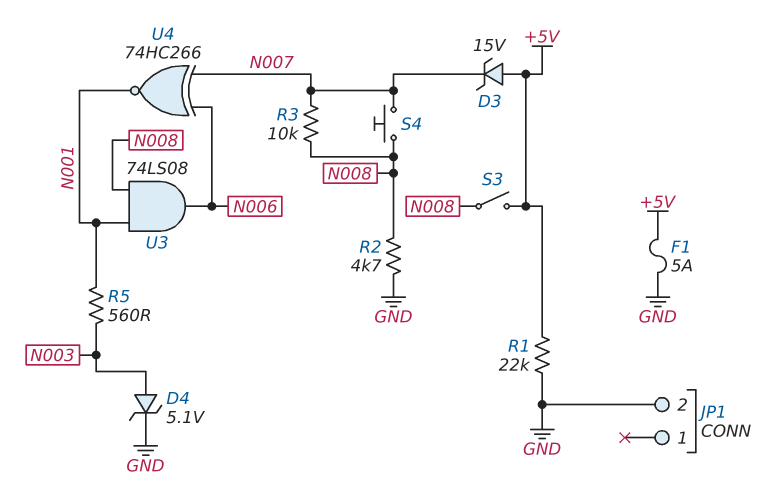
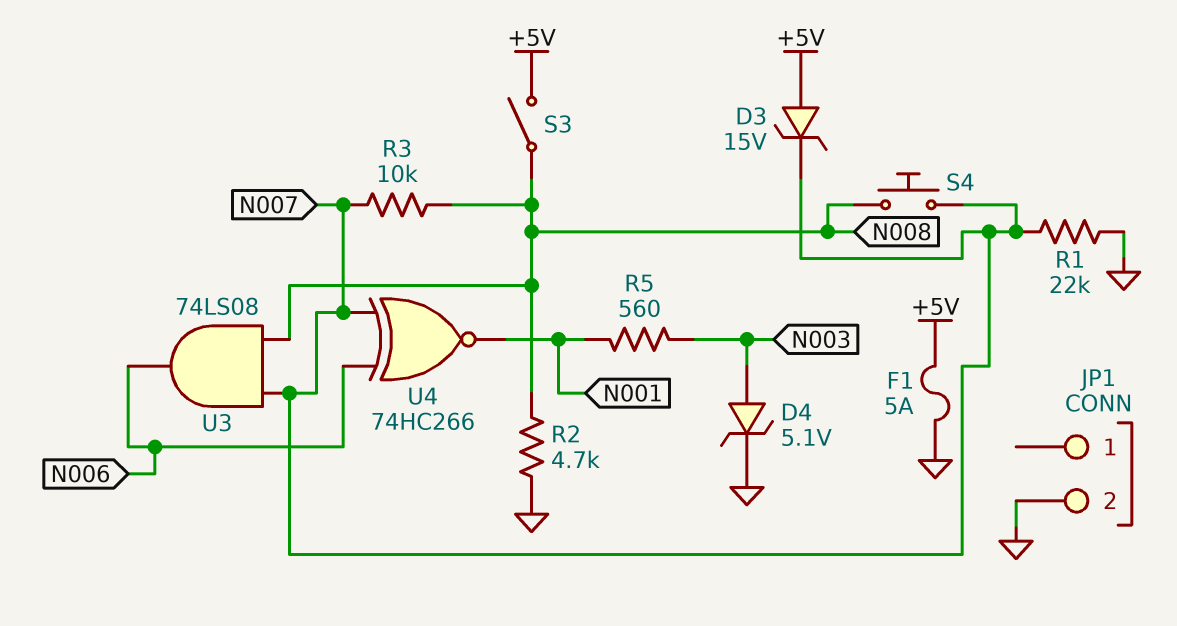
R1: 22k (+5V, GND) -> 22k (GND, N007)
U3: AND 74LS08 (in N001, in N008, out N006) -> AND 74LS08 (in N007, in N008, out N006)

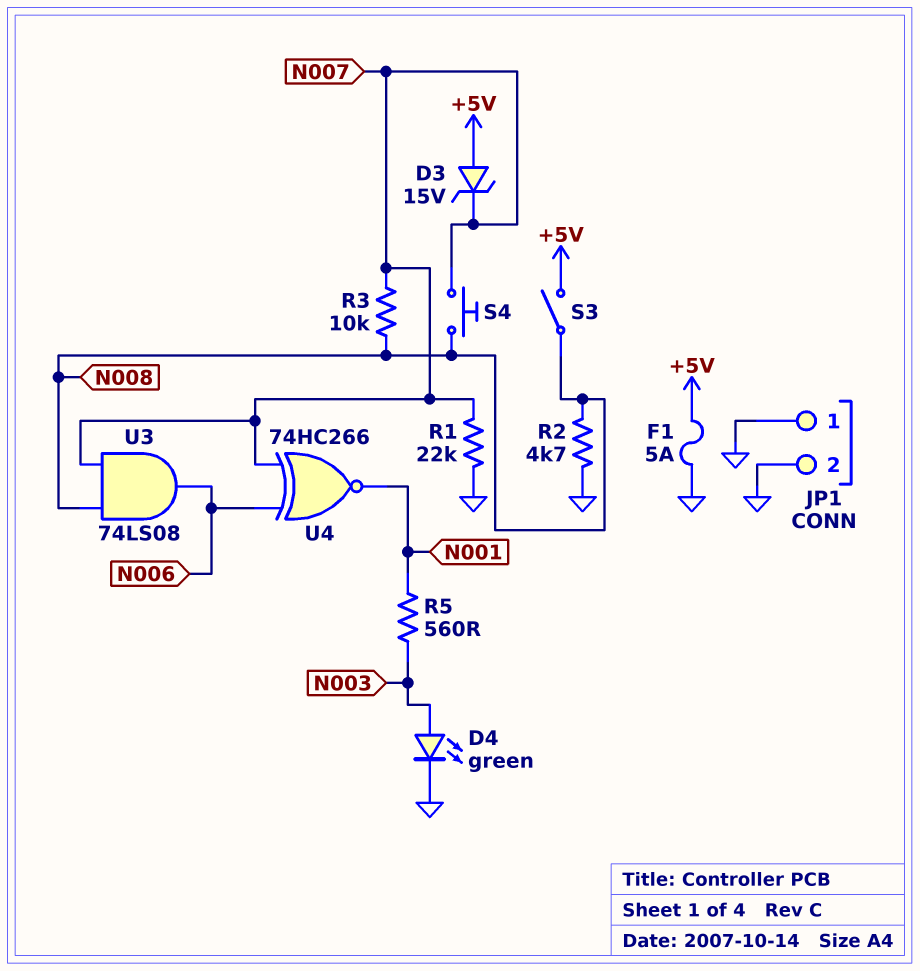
D4: zener 5.1V (A N003, K GND) -> LED green (A N003, K GND)
JP1 pin 1: none -> GND

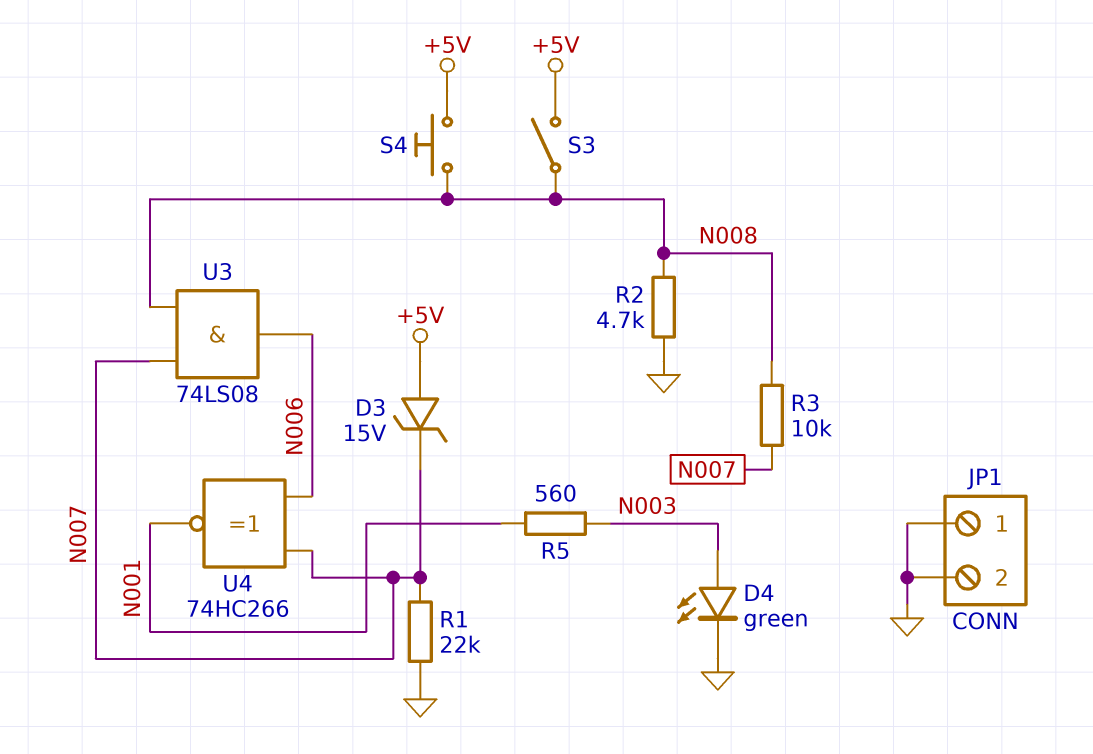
F1: 5A (+5V, GND) -> none
S4: button (N007, N008) -> button (+5V, N008)

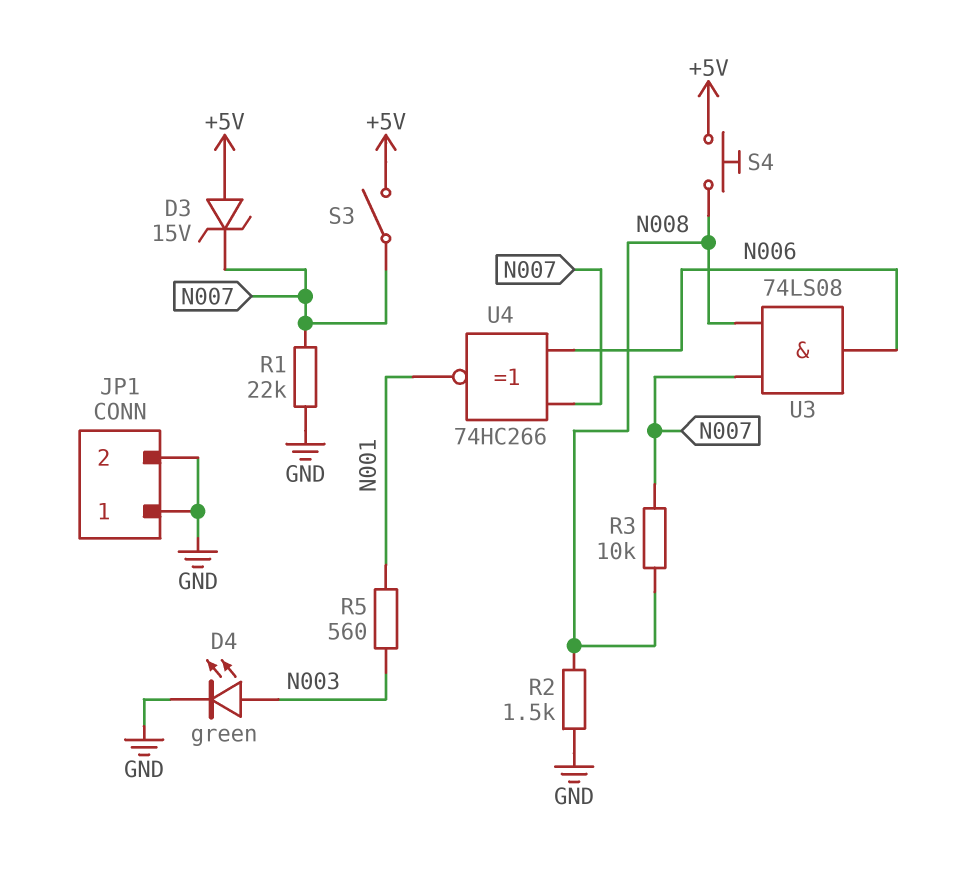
R2: 4.7k (GND, N008) -> 1.5k (GND, N008)
S3: switch (+5V, N008) -> switch (+5V, N007)

